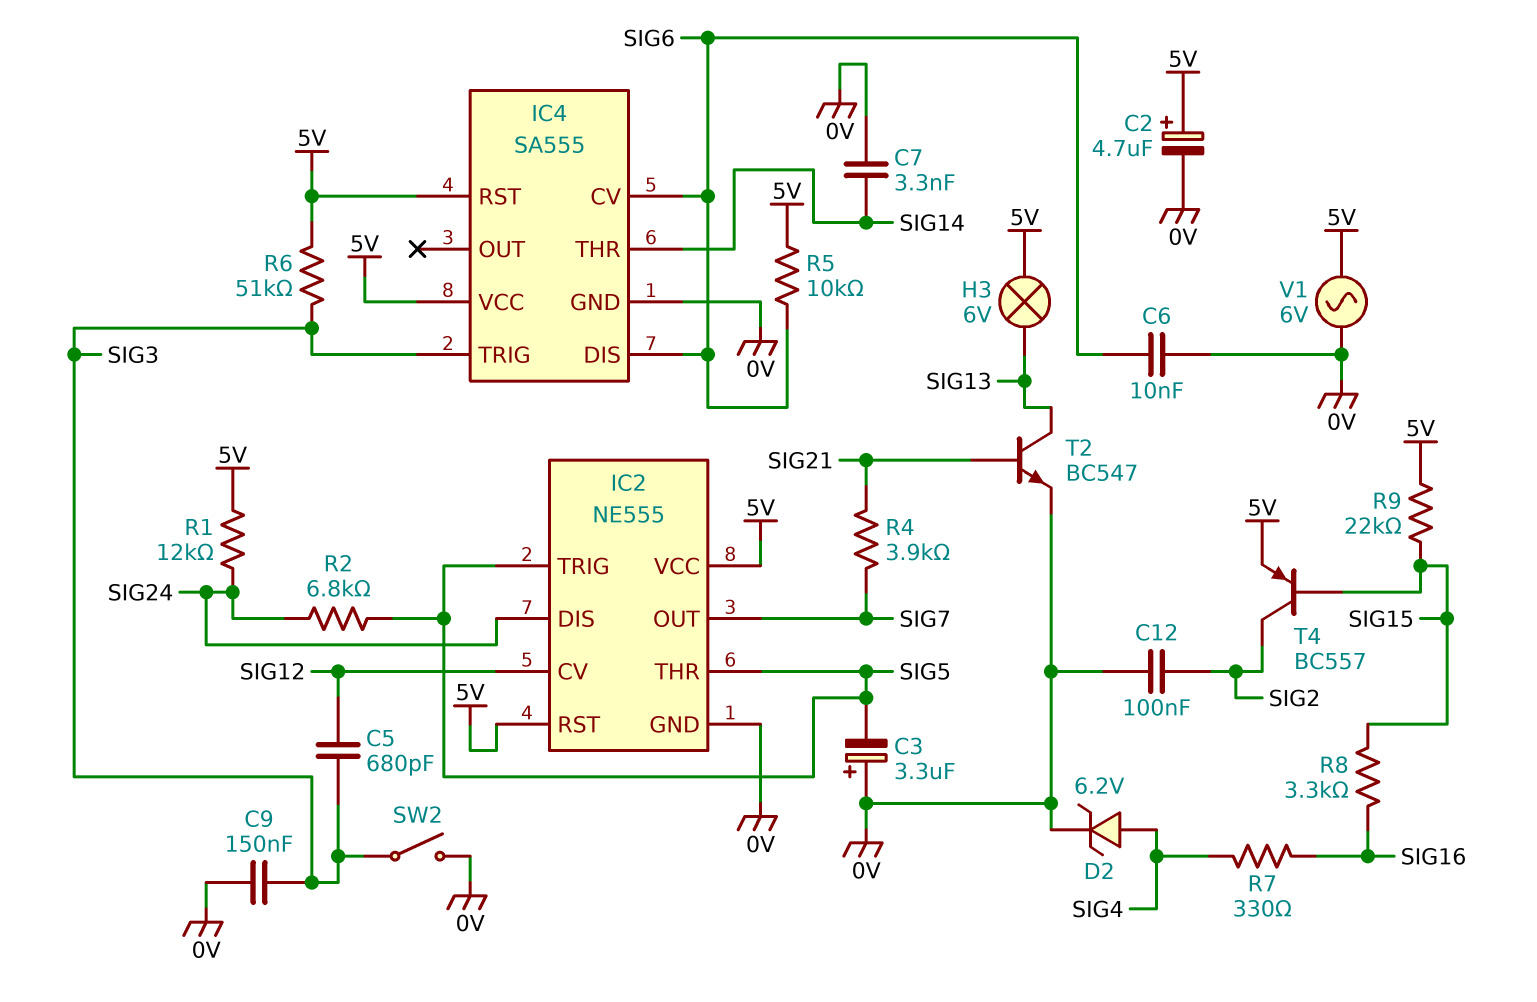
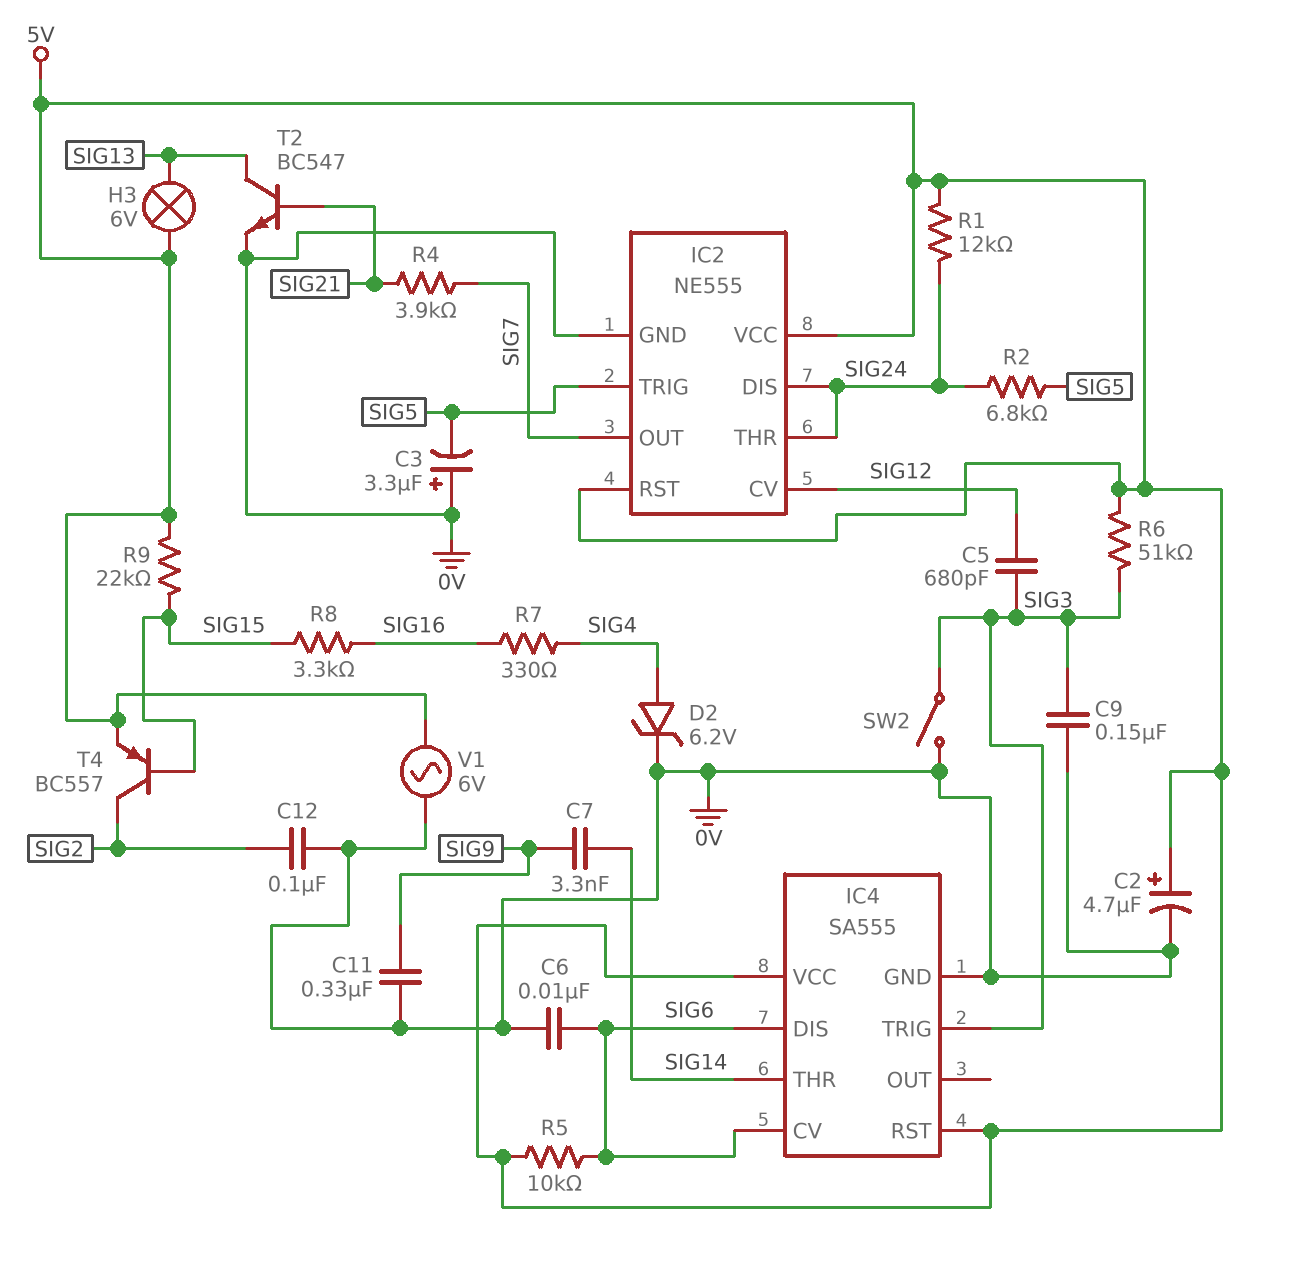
C7: 3.3nF (0V, SIG14) -> 3.3nF (SIG9, SIG14)
C11: none -> 330nF (0V, SIG9)
IC2 pin THR: SIG5 -> SIG24

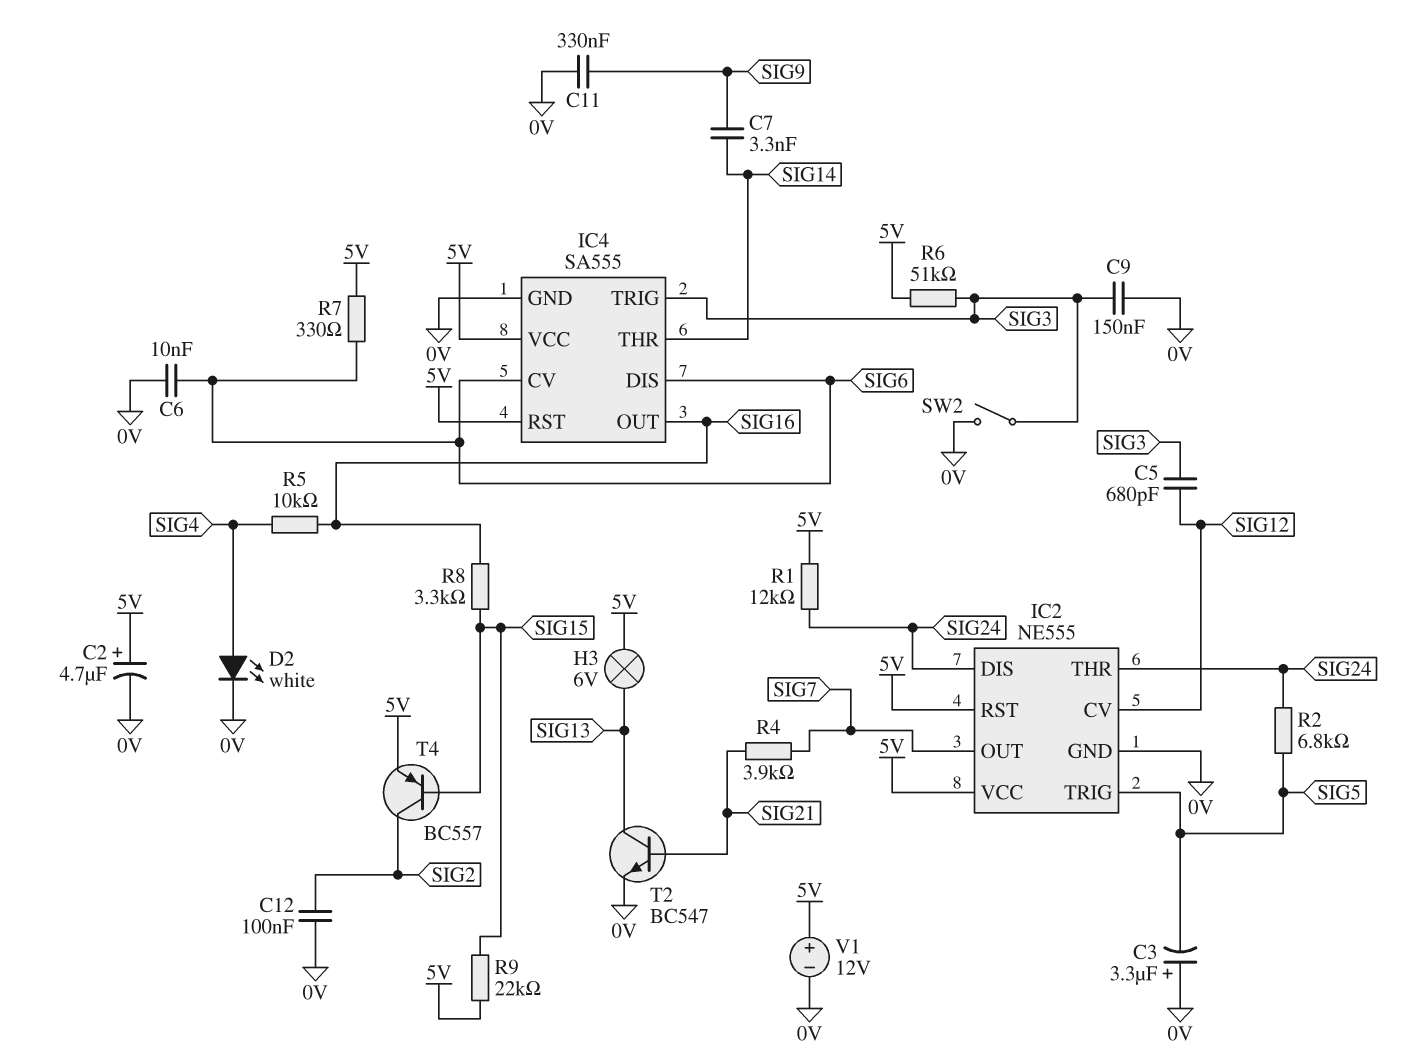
D2: zener 6.2V (A SIG4, K 0V) -> LED white (A SIG4, K 0V)
IC4 pin OUT: none -> SIG16
R5: 10k (5V, SIG6) -> 10k (SIG4, SIG16)
R7: 330 (SIG4, SIG16) -> 330 (5V, SIG6)
V1: AC 6V (0V, 5V) -> 12V (plus 5V, minus 0V)

